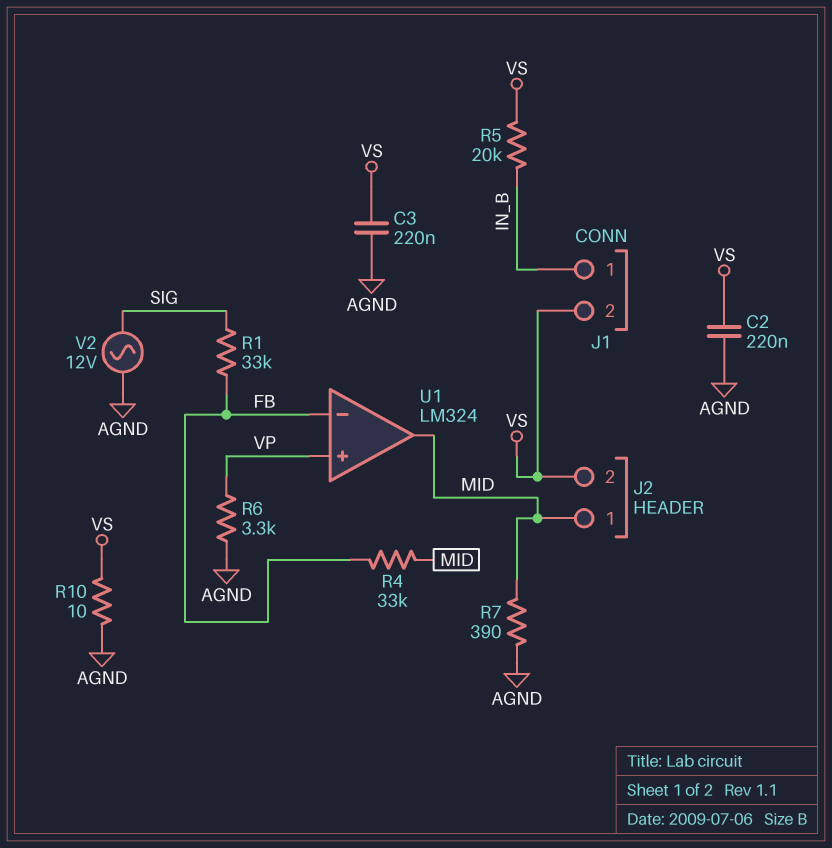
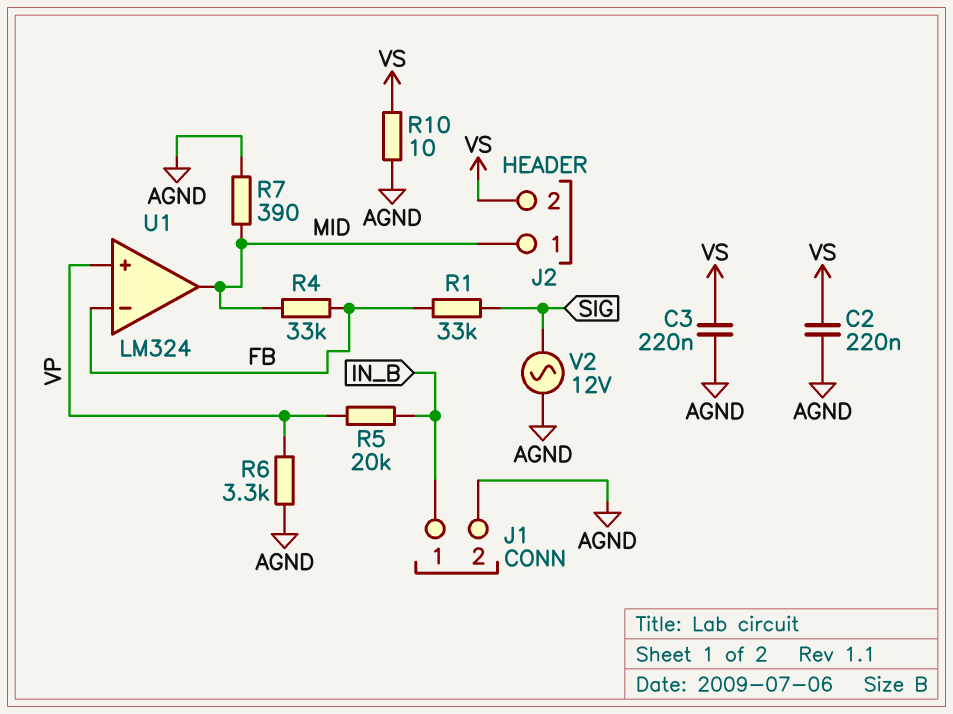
J1 pin 2: VS -> AGND
R5: 20k (IN_B, VS) -> 20k (IN_B, VP)

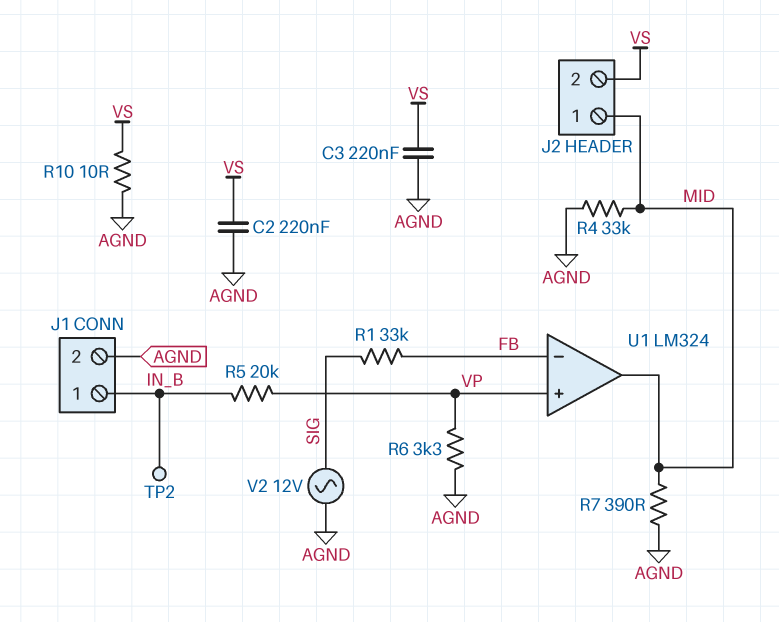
R4: 33k (FB, MID) -> 33k (AGND, MID)
TP2: none -> test point (IN_B)

